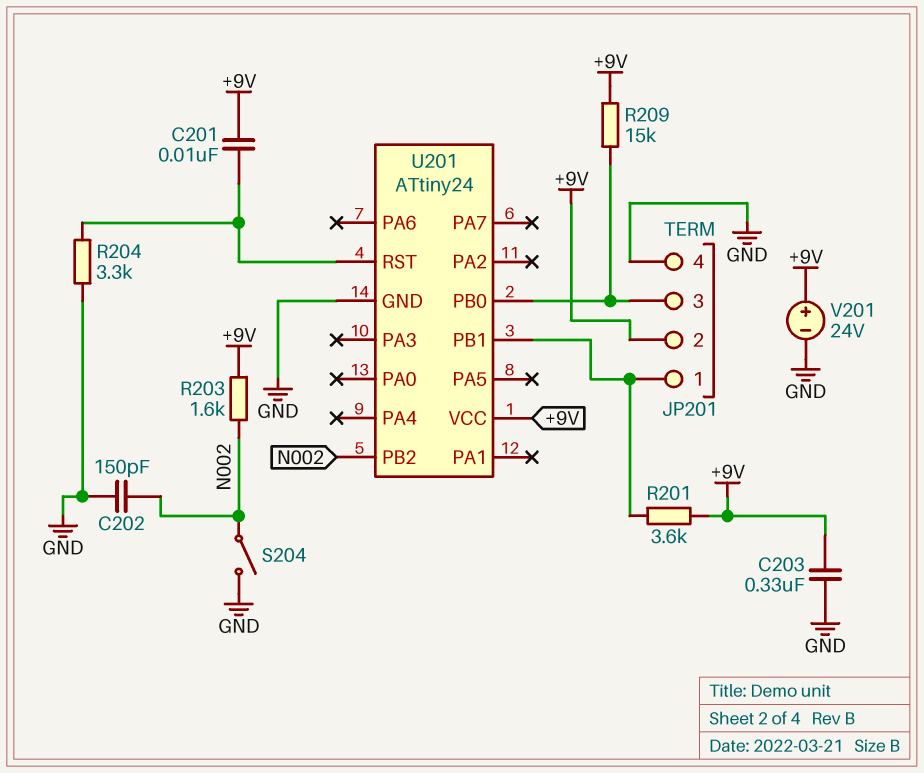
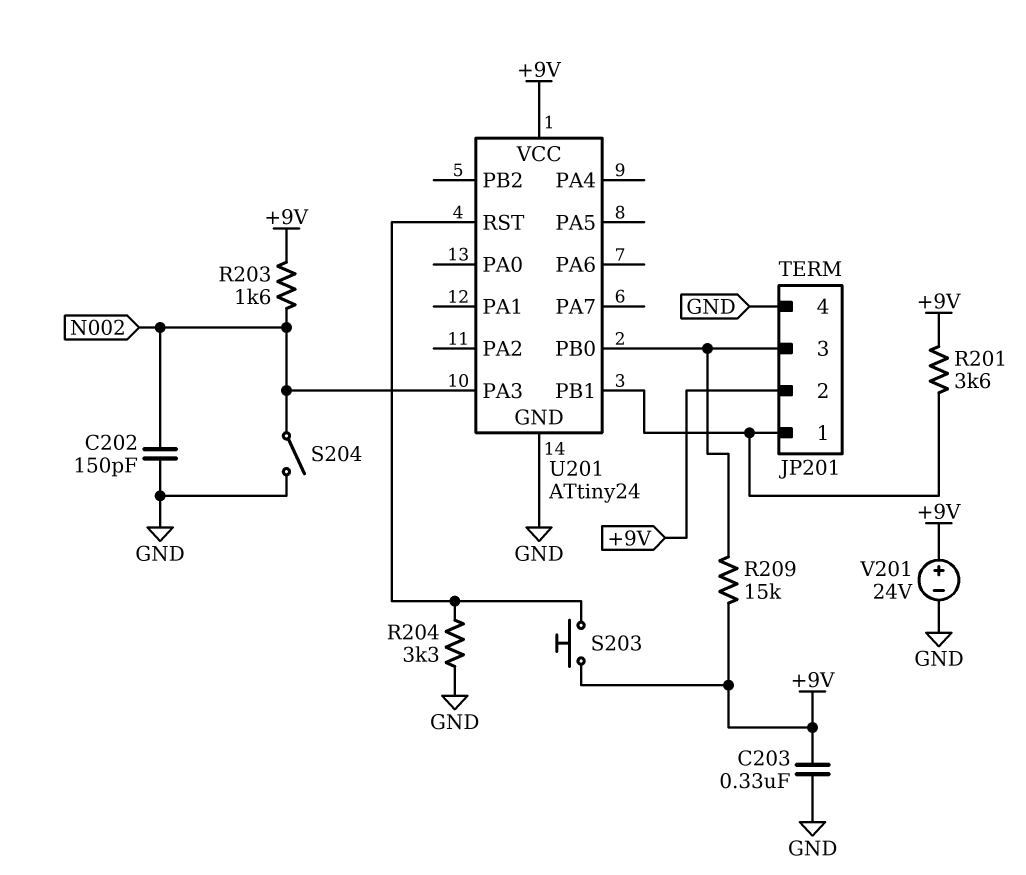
C201: 10nF (+9V, U201/RST) -> none
S203: none -> button (+9V, U201/RST)
U201 pin PA3: none -> N002
U201 pin PB2: N002 -> none

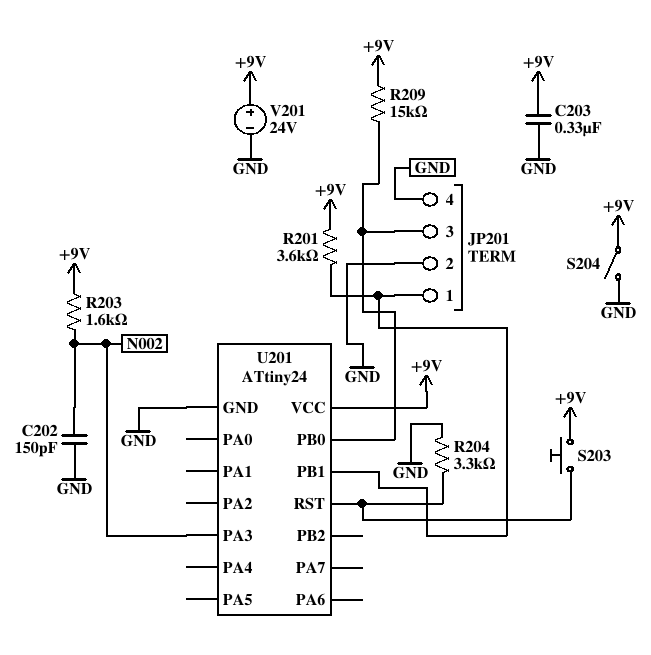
JP201 pin 2: +9V -> GND
S204: switch (GND, N002) -> switch (+9V, GND)

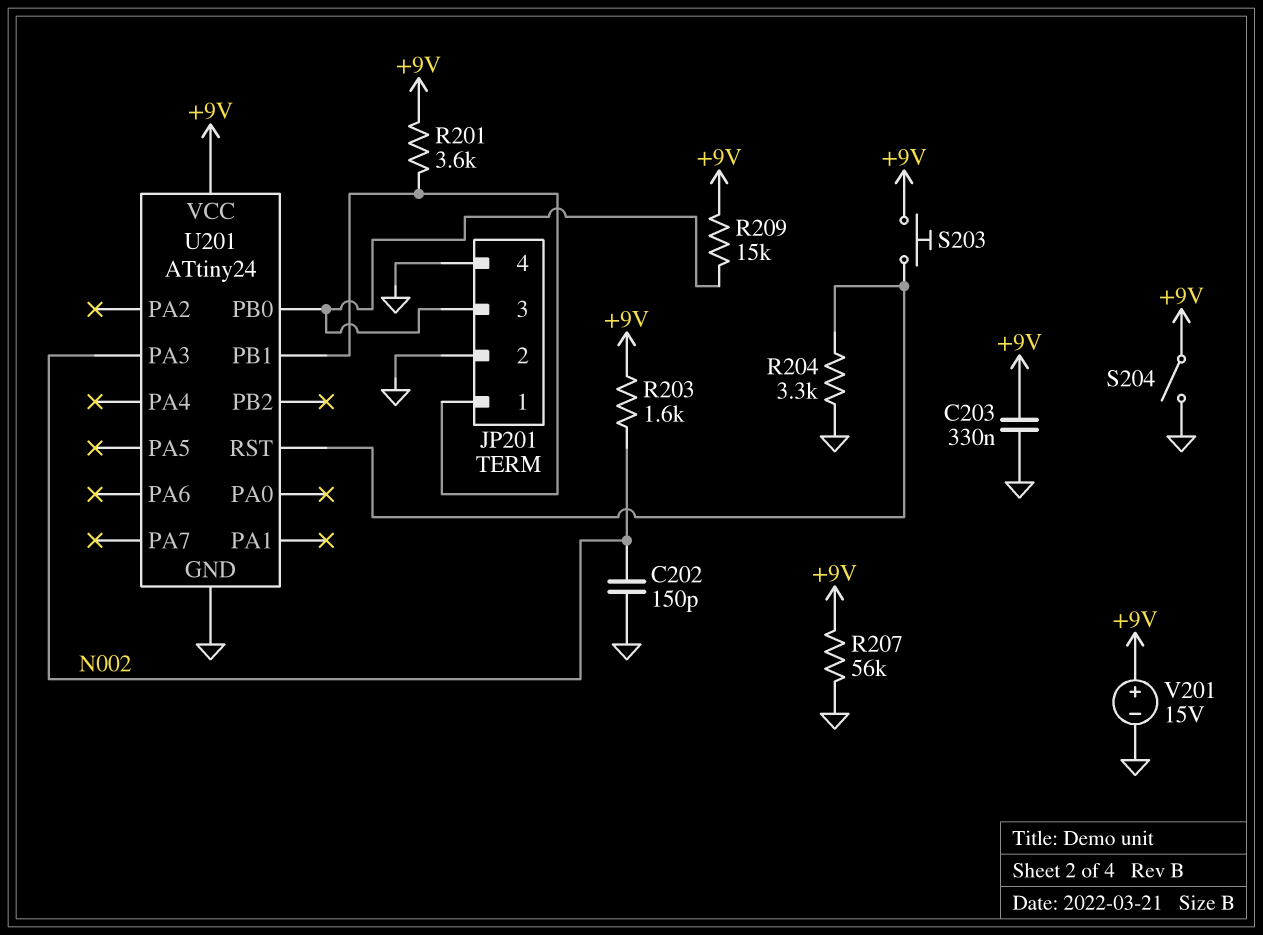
R207: none -> 56k (+9V, GND)
V201: 24V (plus +9V, minus GND) -> 15V (plus +9V, minus GND)

